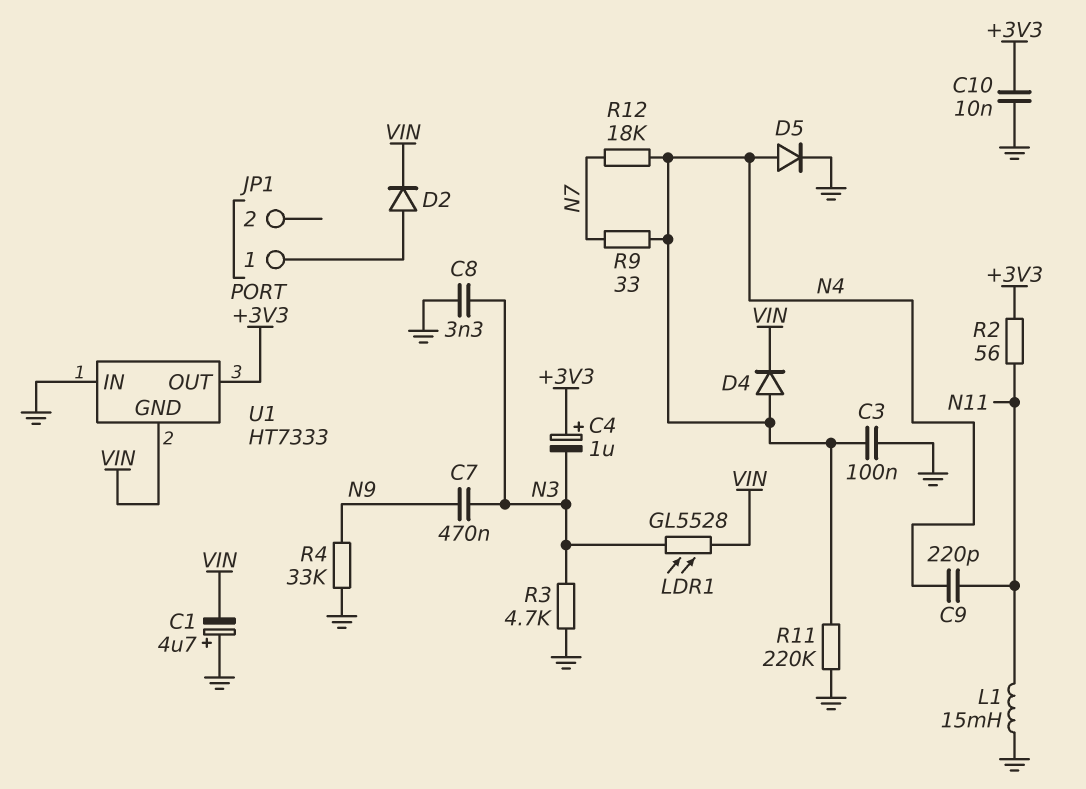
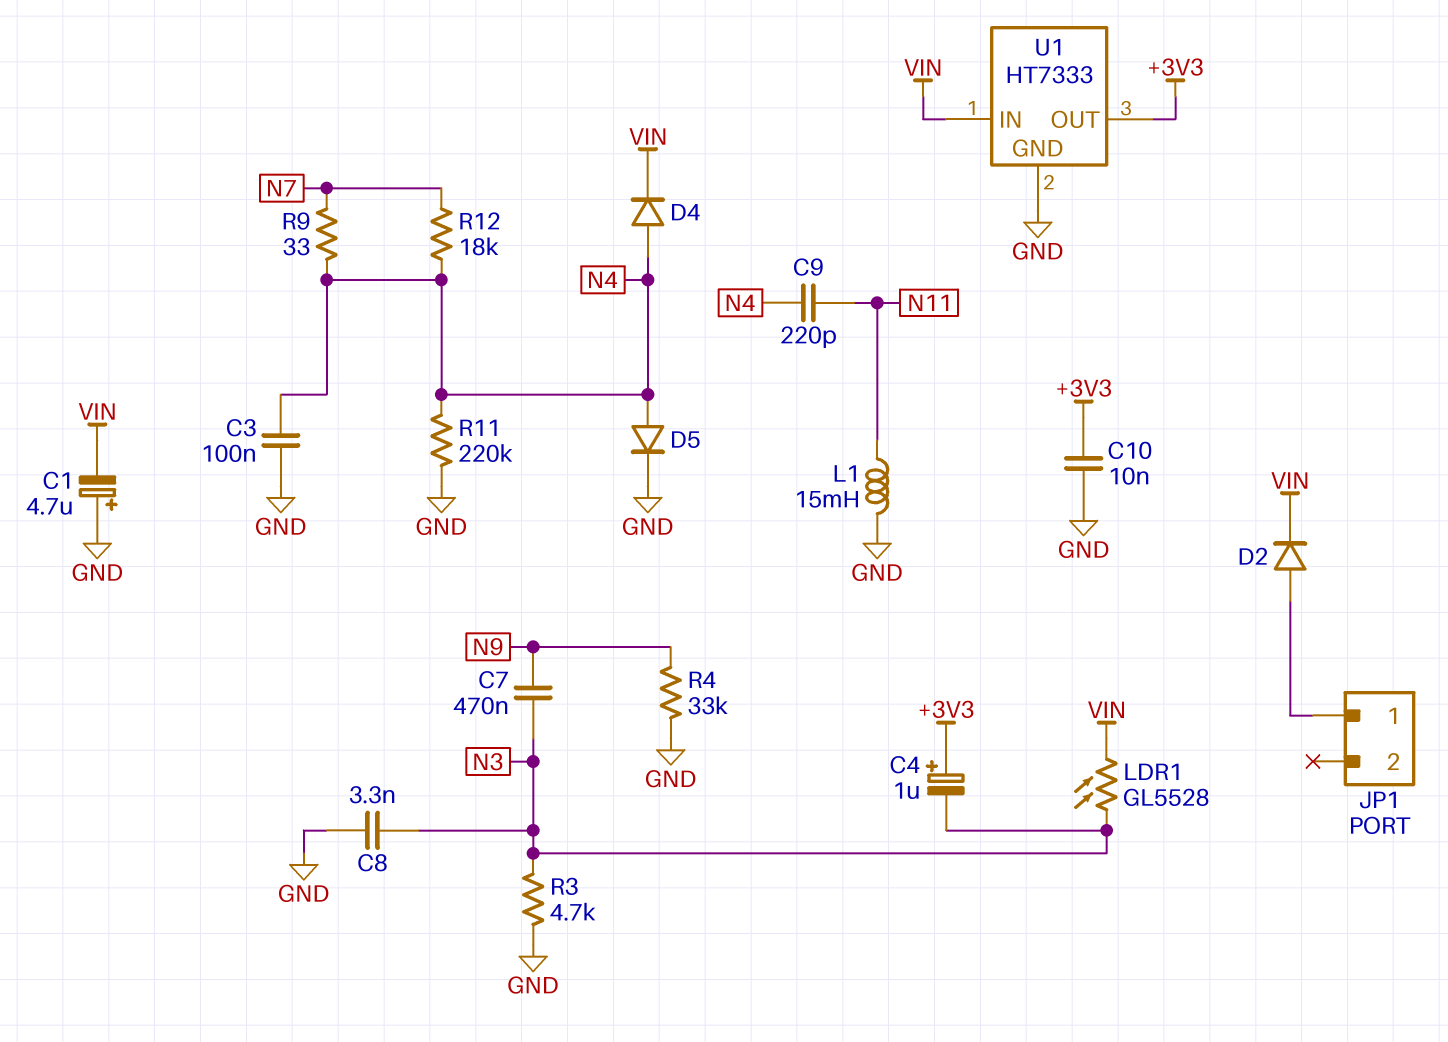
R2: 56 (+3V3, N11) -> none
U1 pin GND: VIN -> GND
U1 pin IN: GND -> VIN

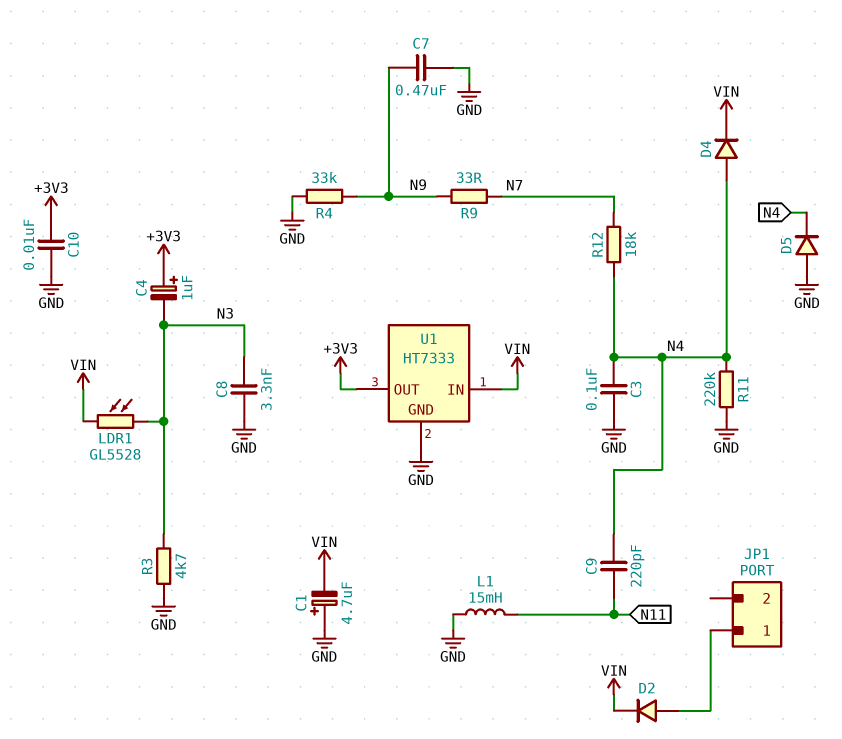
C7: 470nF (N3, N9) -> 470nF (GND, N9)
D5: diode (A N4, K GND) -> diode (A GND, K N4)
R9: 33 (N4, N7) -> 33 (N7, N9)

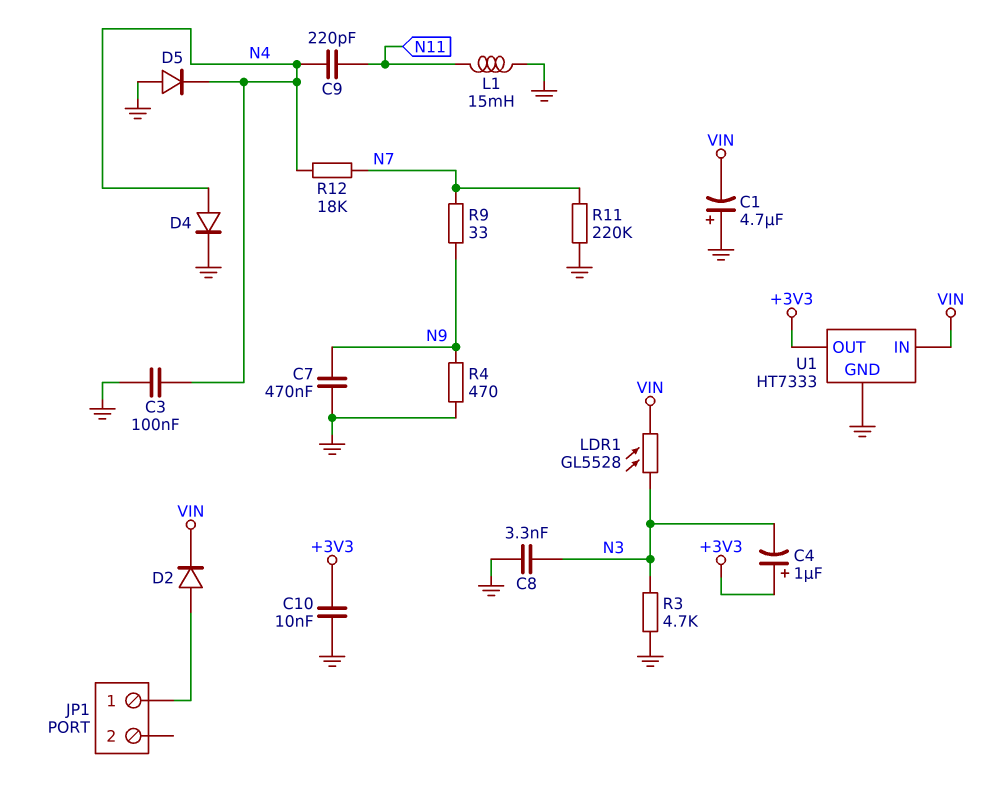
D4: diode (A N4, K VIN) -> diode (A N4, K GND)
R4: 33k (GND, N9) -> 470 (GND, N9)
R11: 220k (GND, N4) -> 220k (GND, N7)

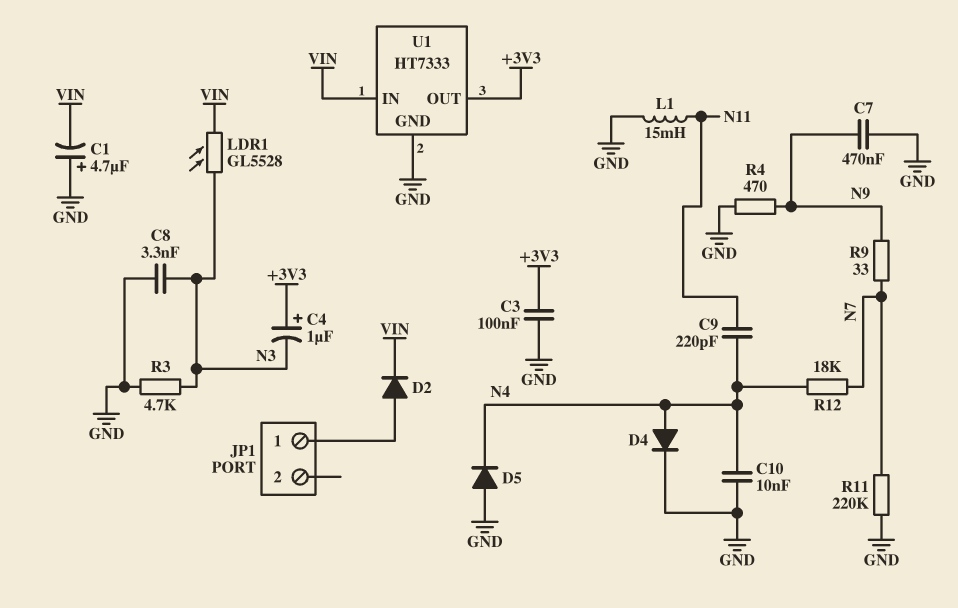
C3: 100nF (GND, N4) -> 100nF (+3V3, GND)
C10: 10nF (+3V3, GND) -> 10nF (GND, N4)

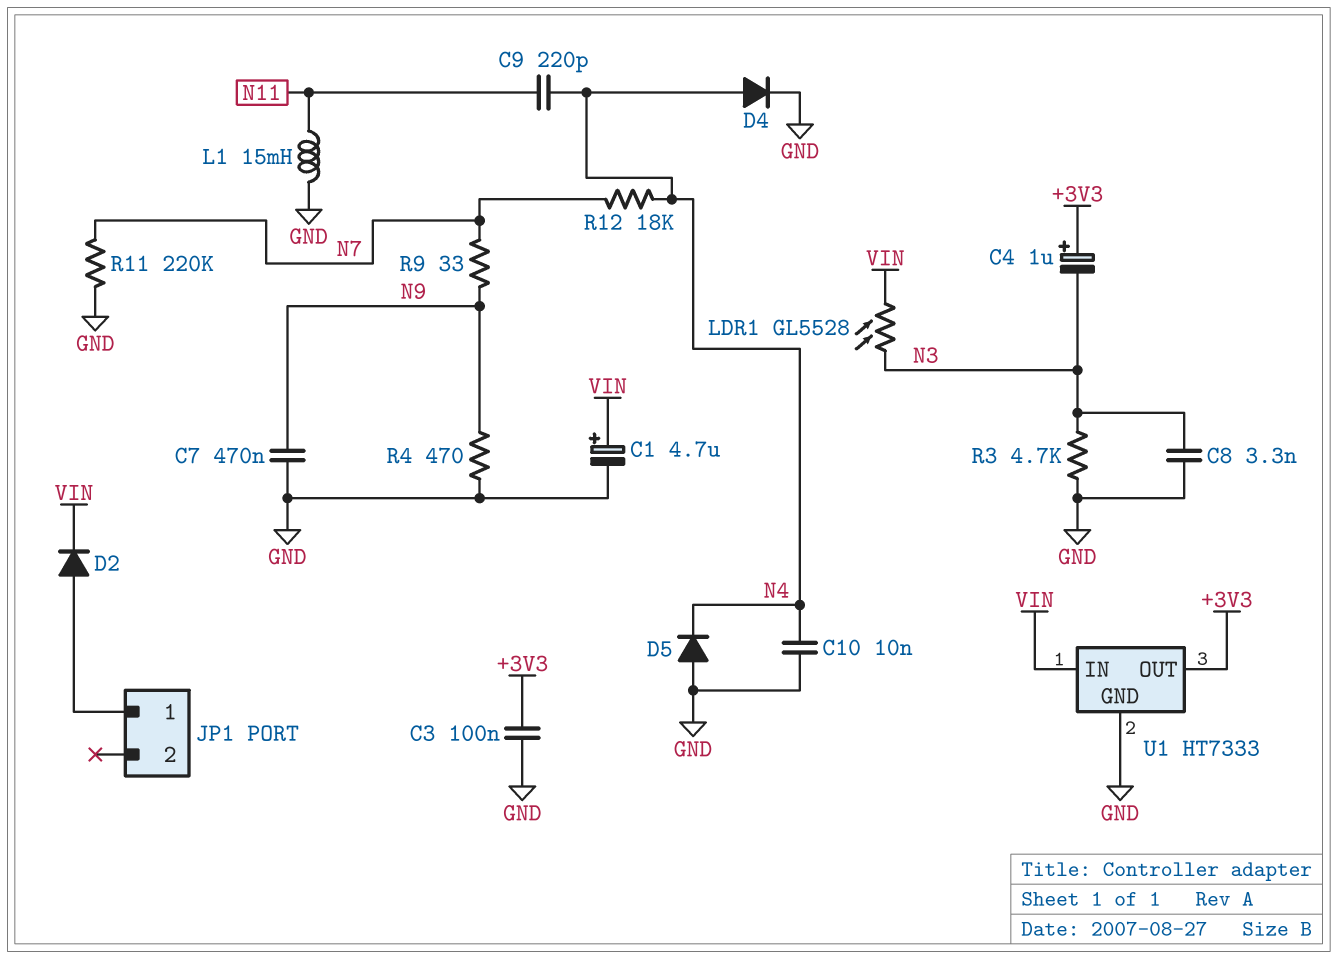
C1: 4.7uF (plus GND, minus VIN) -> 4.7uF (plus VIN, minus GND)

